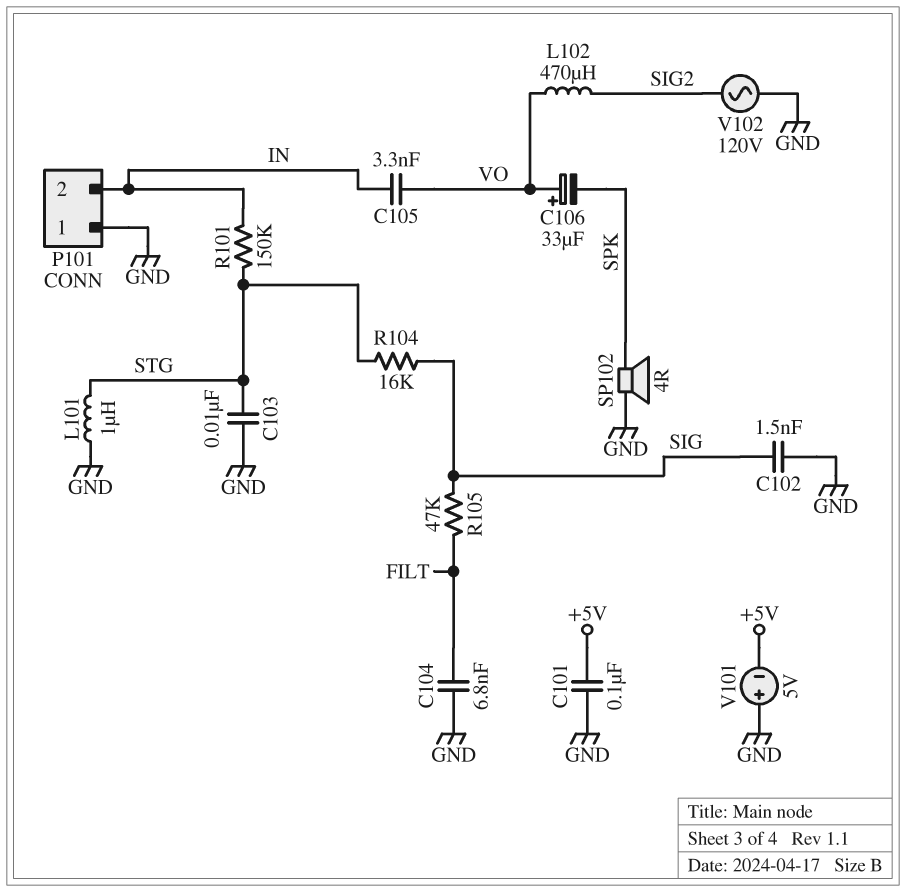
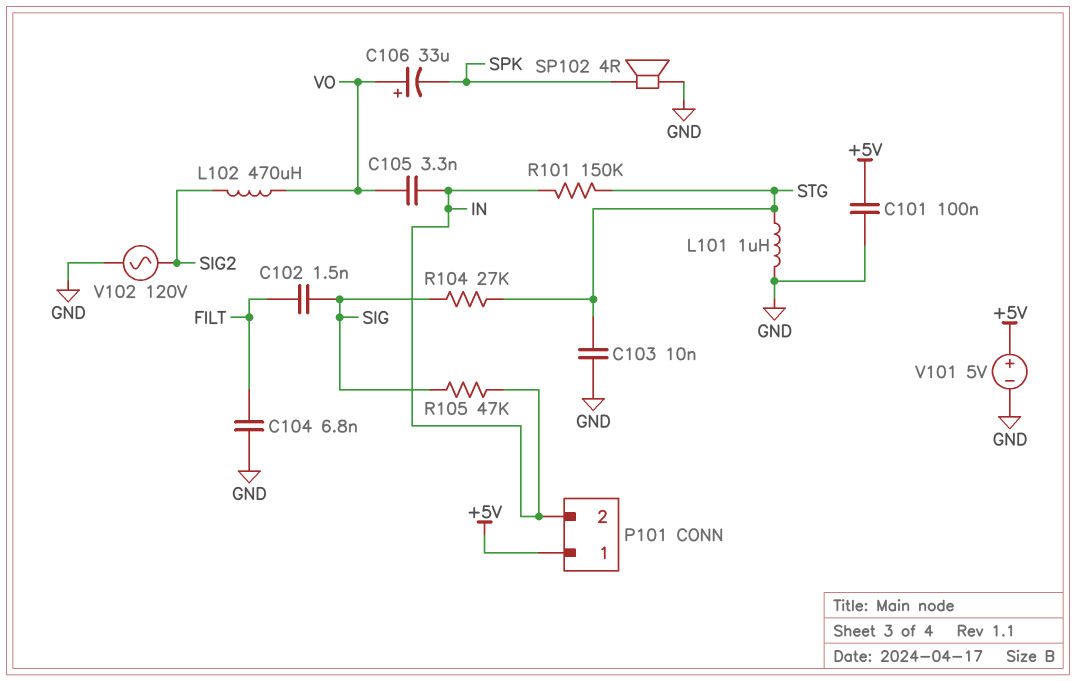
C102: 1.5nF (GND, SIG) -> 1.5nF (FILT, SIG)
P101 pin 1: GND -> +5V
R104: 16k (SIG, STG) -> 27k (SIG, STG)
R105: 47k (FILT, SIG) -> 47k (IN, SIG)
V101: 5V (plus GND, minus +5V) -> 5V (plus +5V, minus GND)

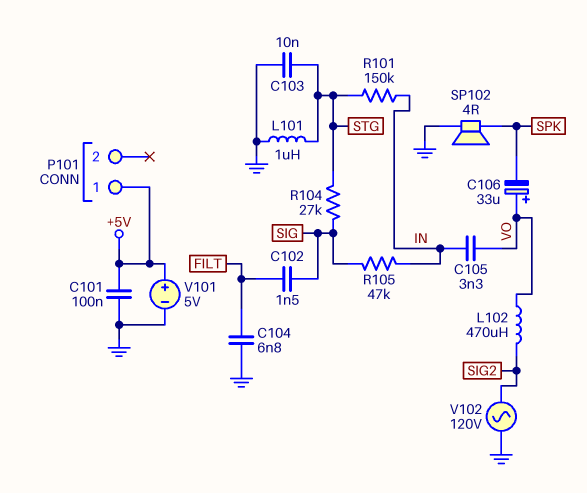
P101 pin 2: IN -> none

